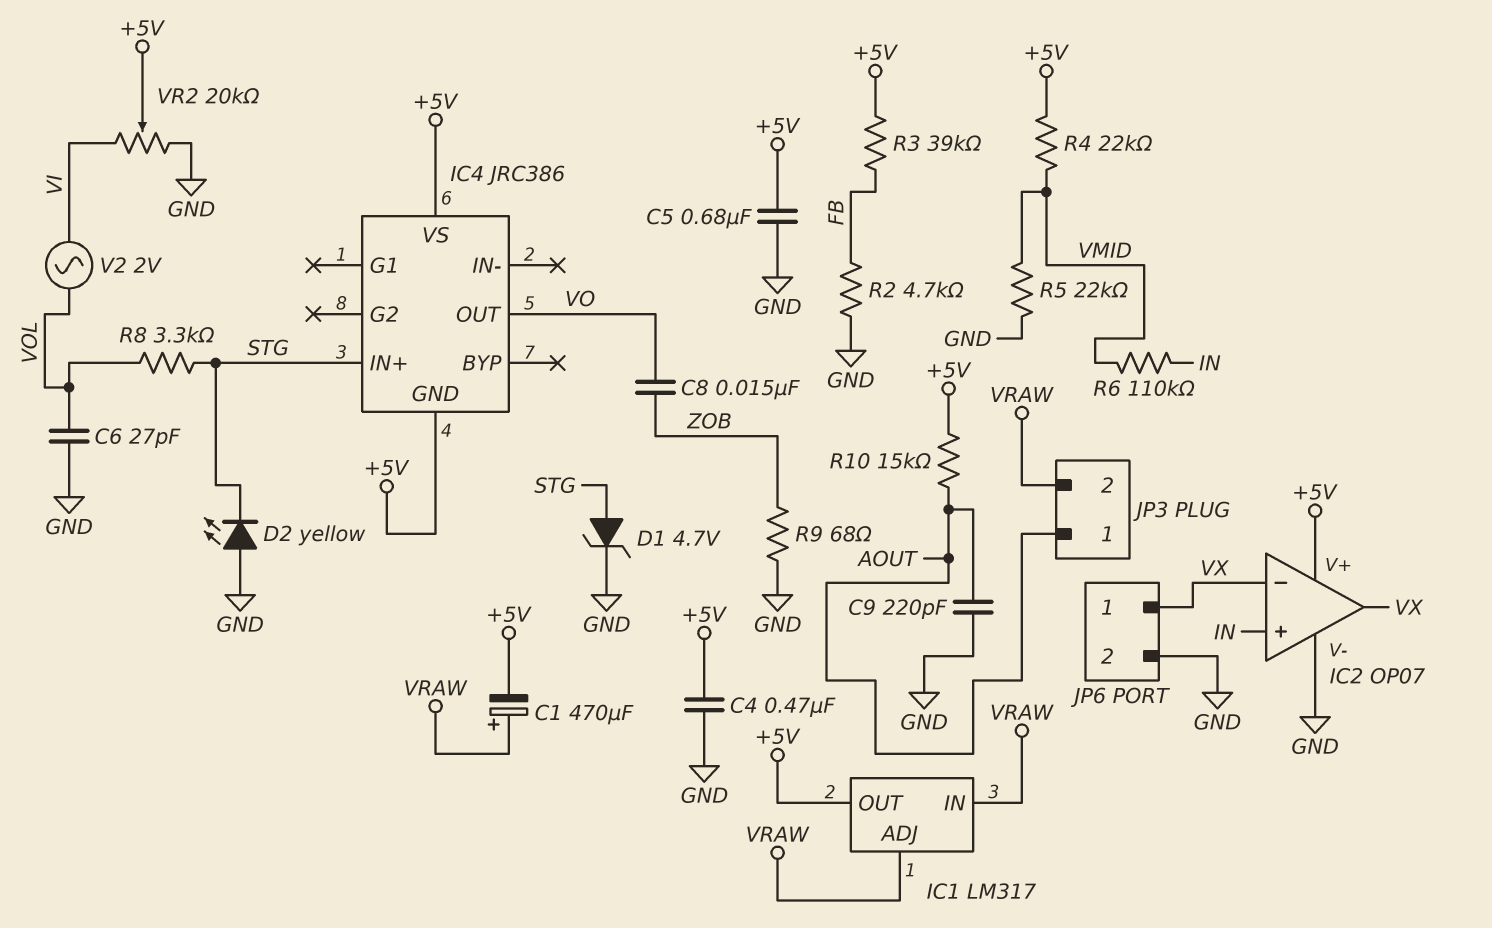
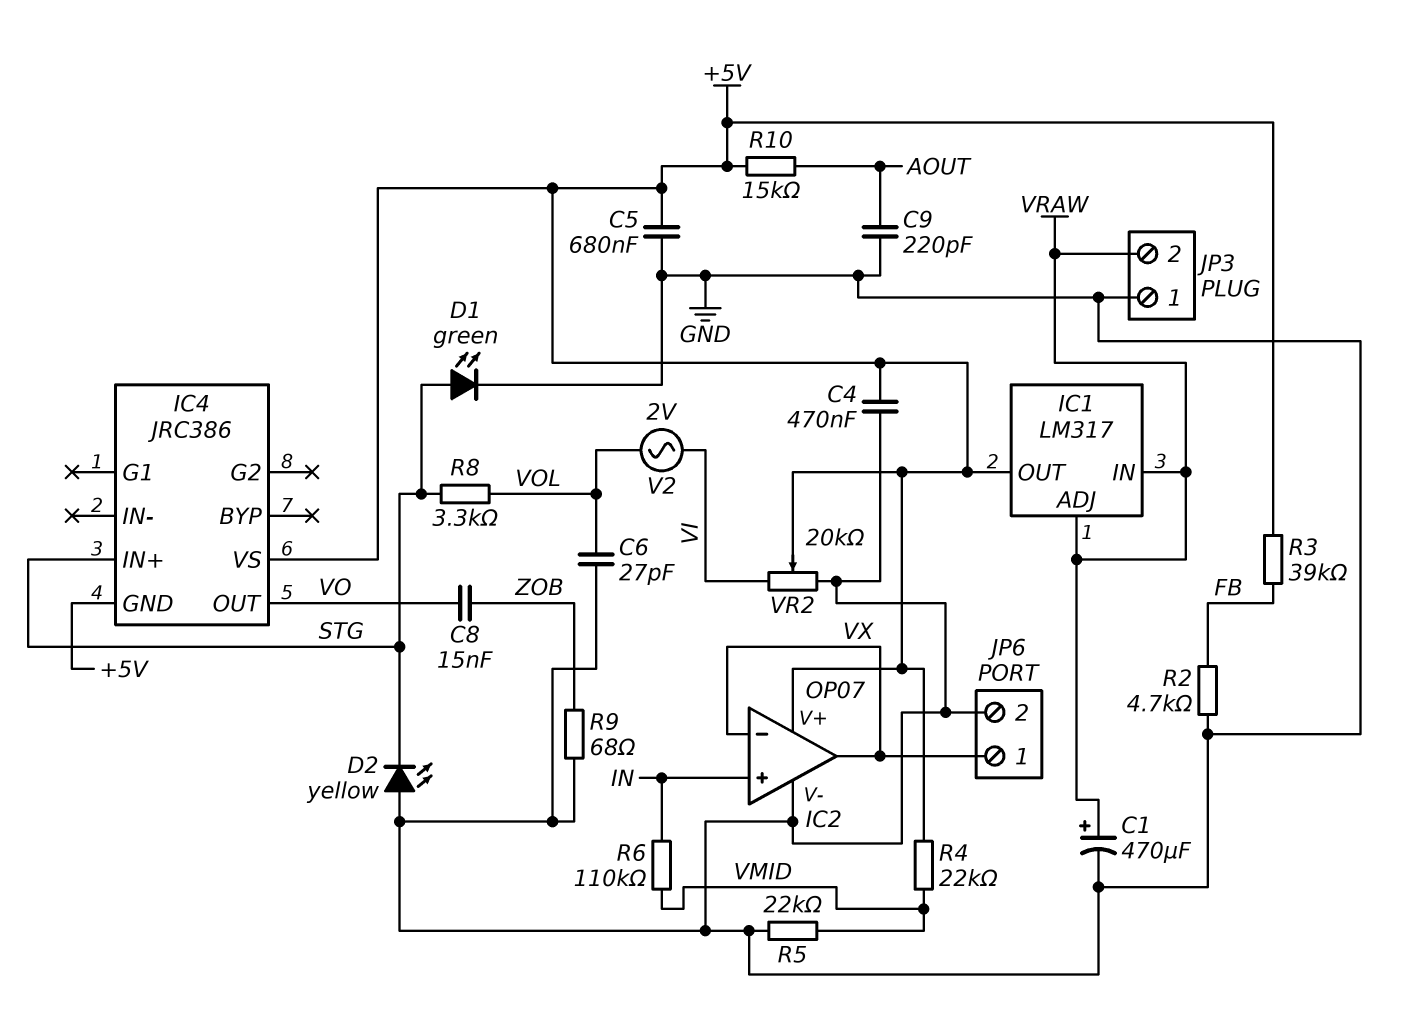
C1: 470uF (plus VRAW, minus +5V) -> 470uF (plus VRAW, minus GND)
D1: zener 4.7V (A STG, K GND) -> LED green (A STG, K GND)
JP3 pin 1: AOUT -> GND

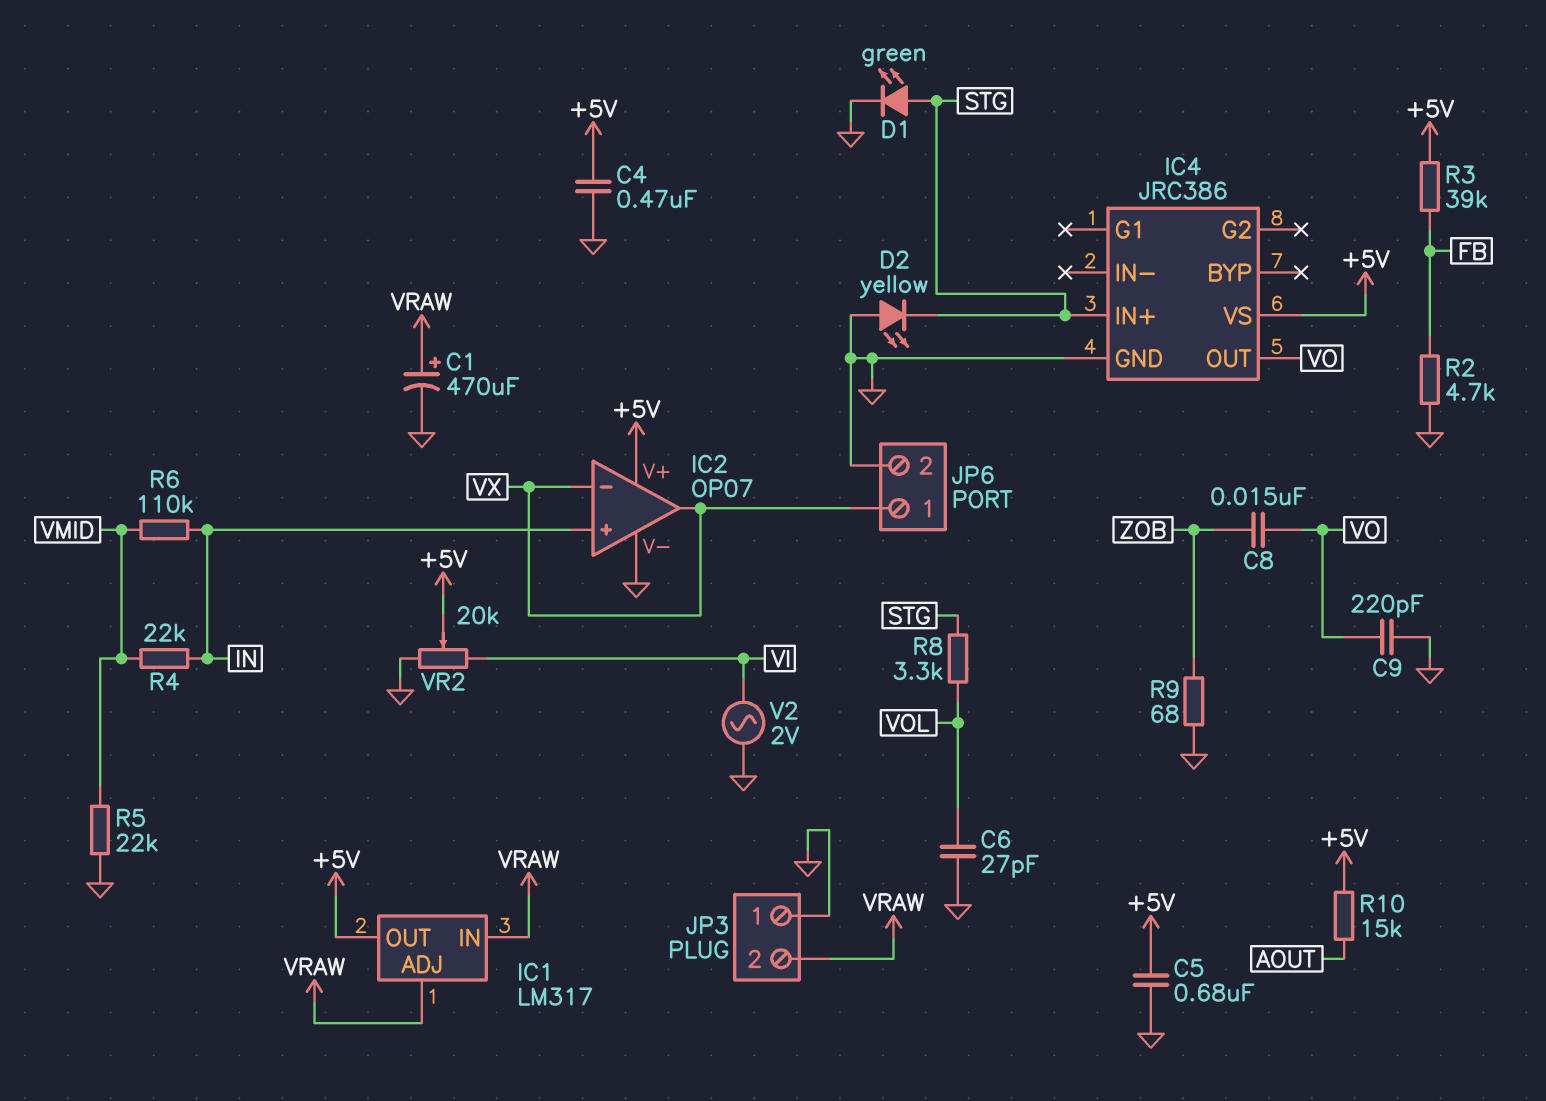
C9: 220pF (AOUT, GND) -> 220pF (GND, VO)
IC4 pin GND: +5V -> GND
R4: 22k (+5V, VMID) -> 22k (IN, VMID)
V2: AC 2V (VI, VOL) -> AC 2V (GND, VI)

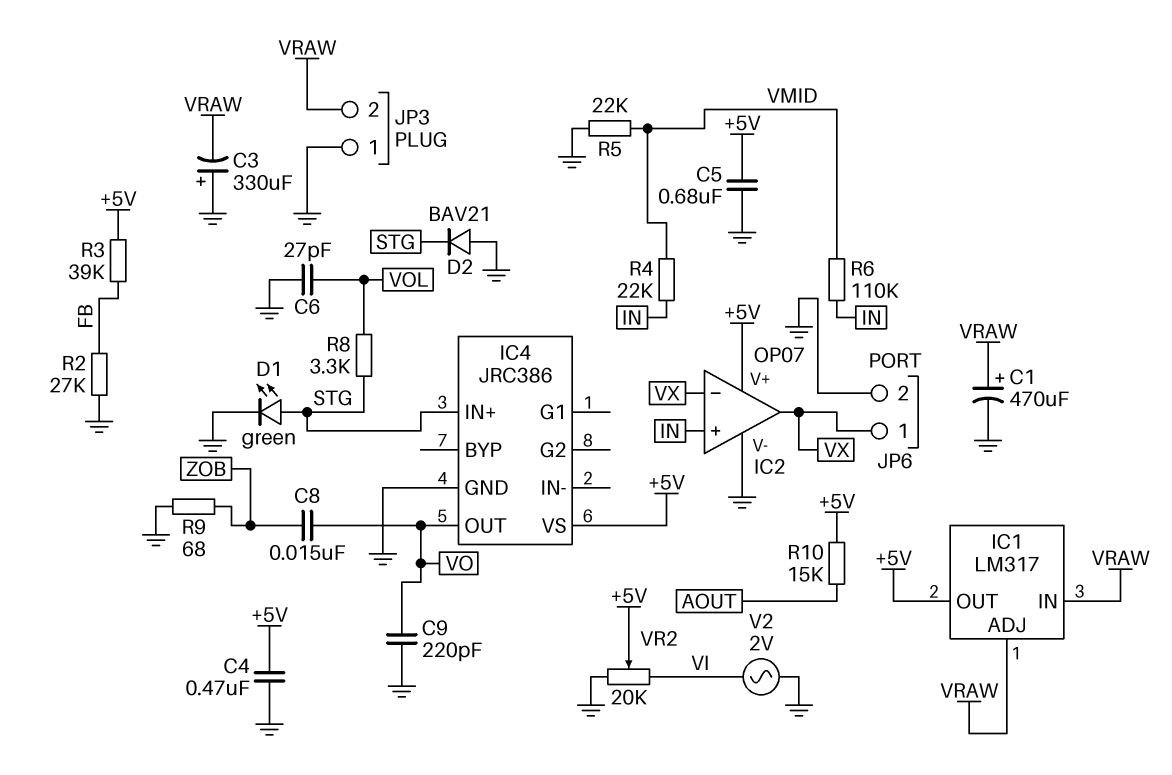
C3: none -> 330uF (plus GND, minus VRAW)
D2: LED yellow (A GND, K STG) -> diode BAV21 (A GND, K STG)
R2: 4.7k (FB, GND) -> 27k (FB, GND)

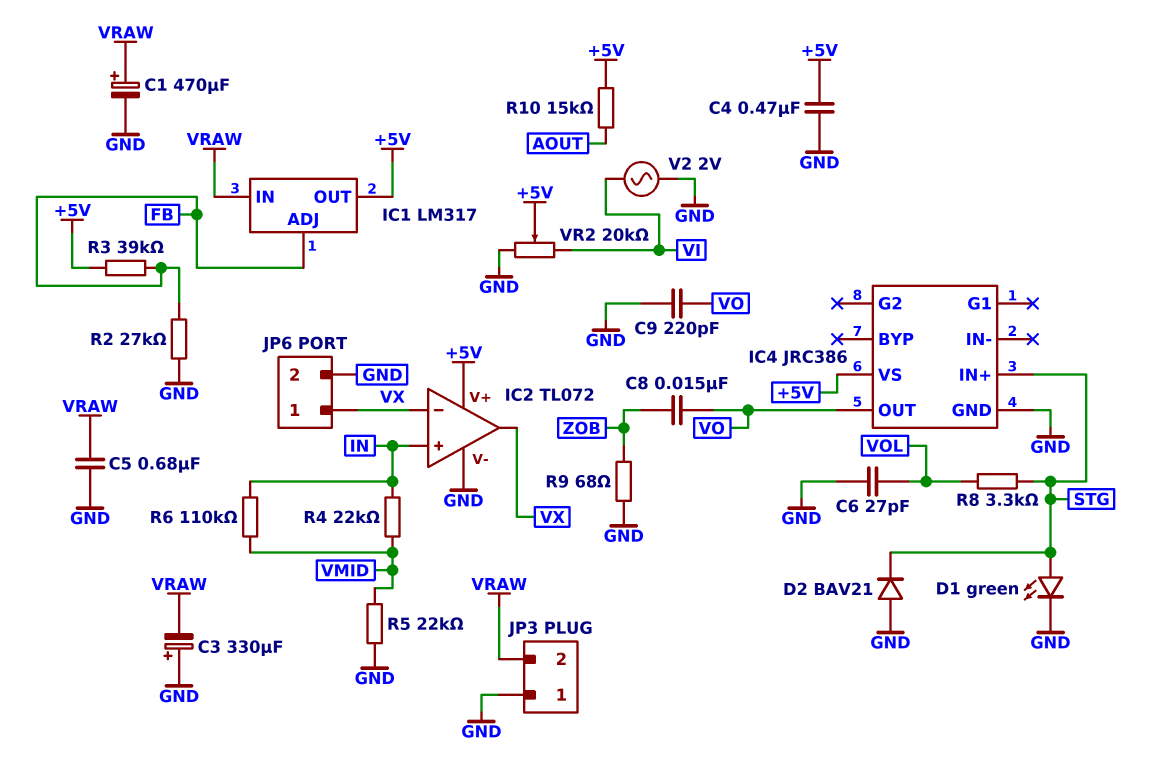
C5: 680nF (+5V, GND) -> 680nF (GND, VRAW)
IC1 pin ADJ: VRAW -> FB
IC2: OP07 -> TL072

